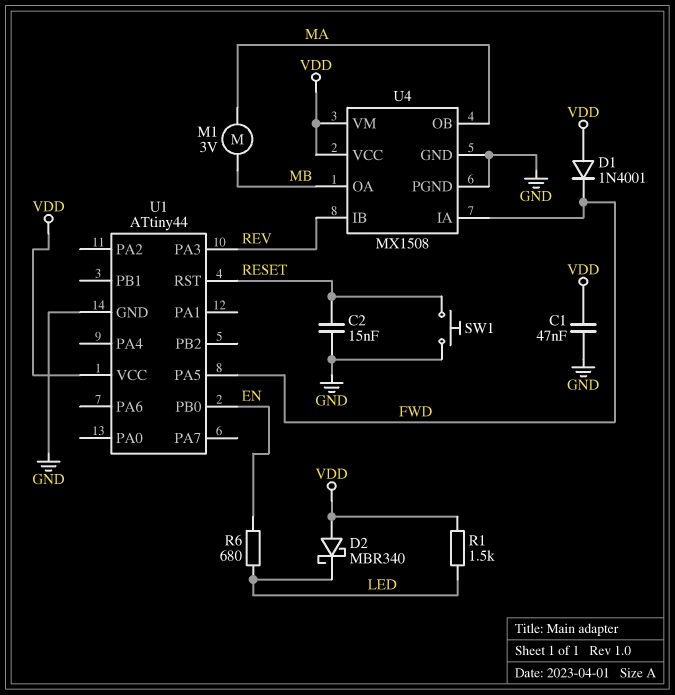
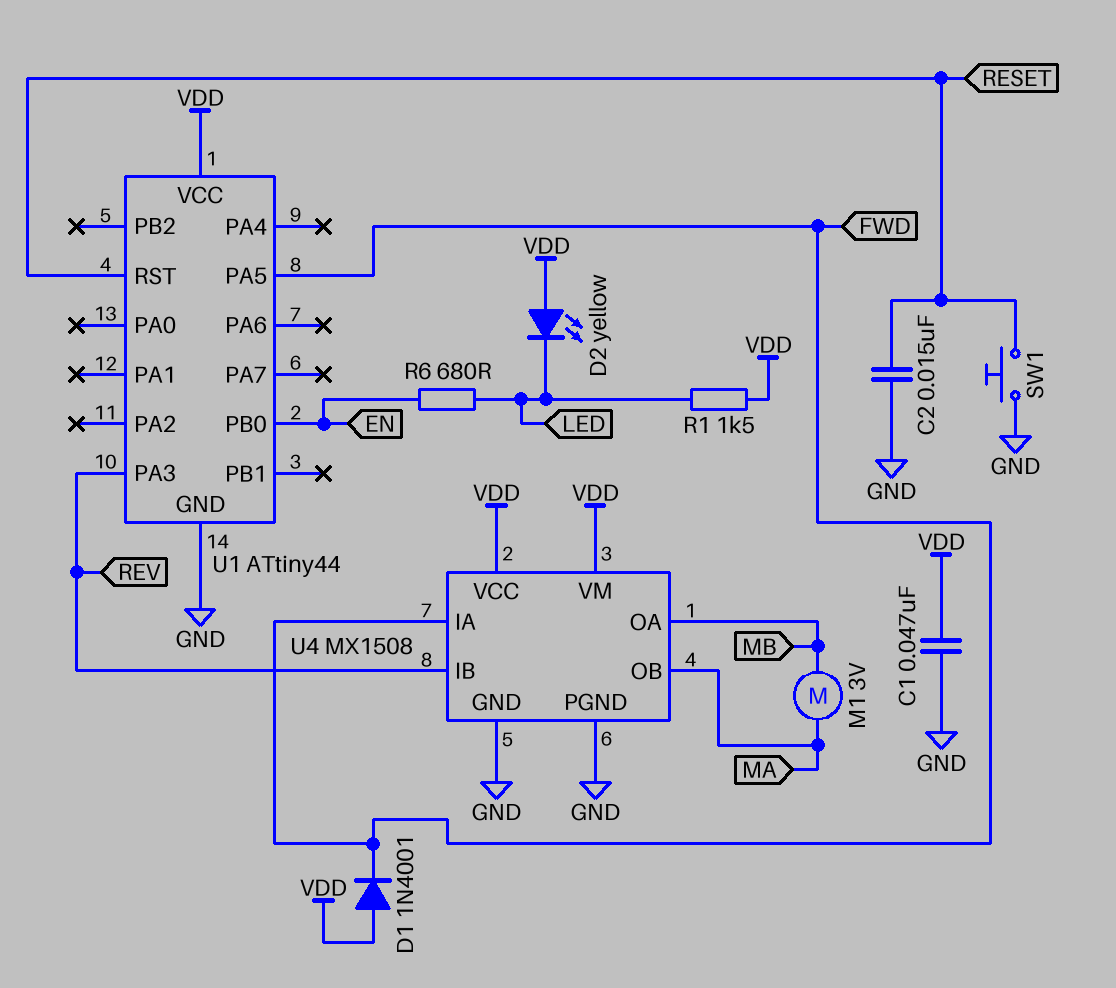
D2: schottky MBR340 (A VDD, K LED) -> LED yellow (A VDD, K LED)

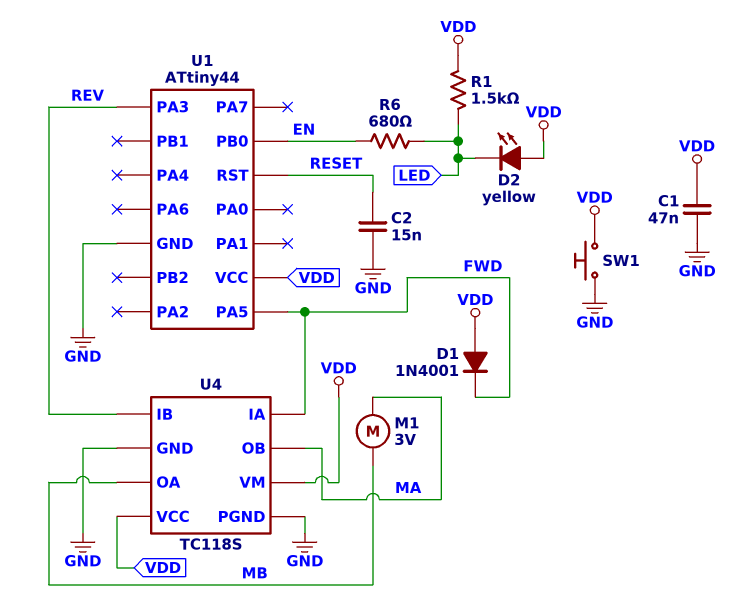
SW1: button (GND, RESET) -> button (GND, VDD)
U4: MX1508 -> TC118S

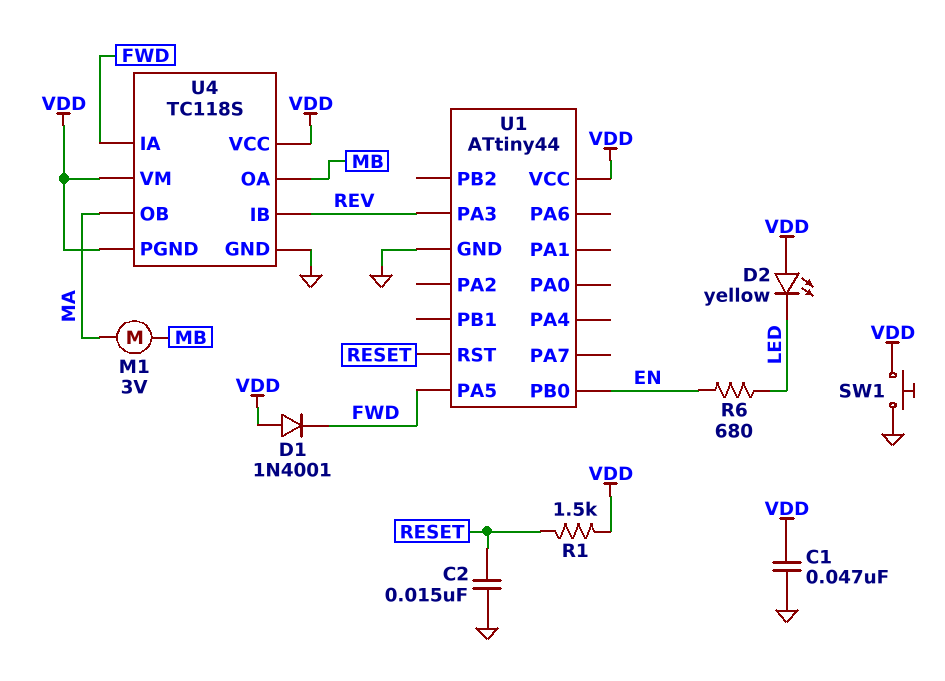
R1: 1.5k (LED, VDD) -> 1.5k (RESET, VDD)
U4 pin PGND: GND -> VDD

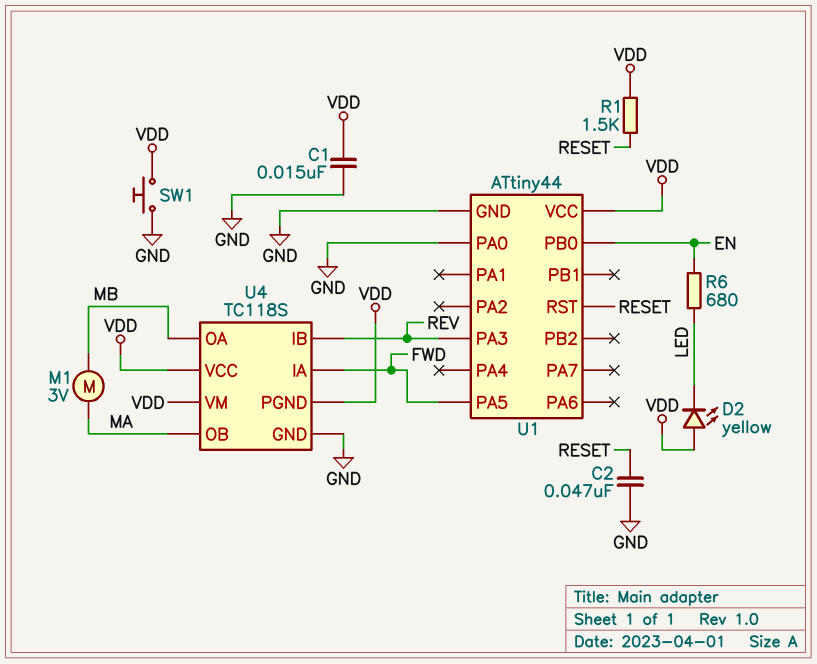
C1: 47nF (GND, VDD) -> 15nF (GND, VDD)
C2: 15nF (GND, RESET) -> 47nF (GND, RESET)
D1: diode 1N4001 (A VDD, K FWD) -> none
U1 pin PA0: none -> GND

